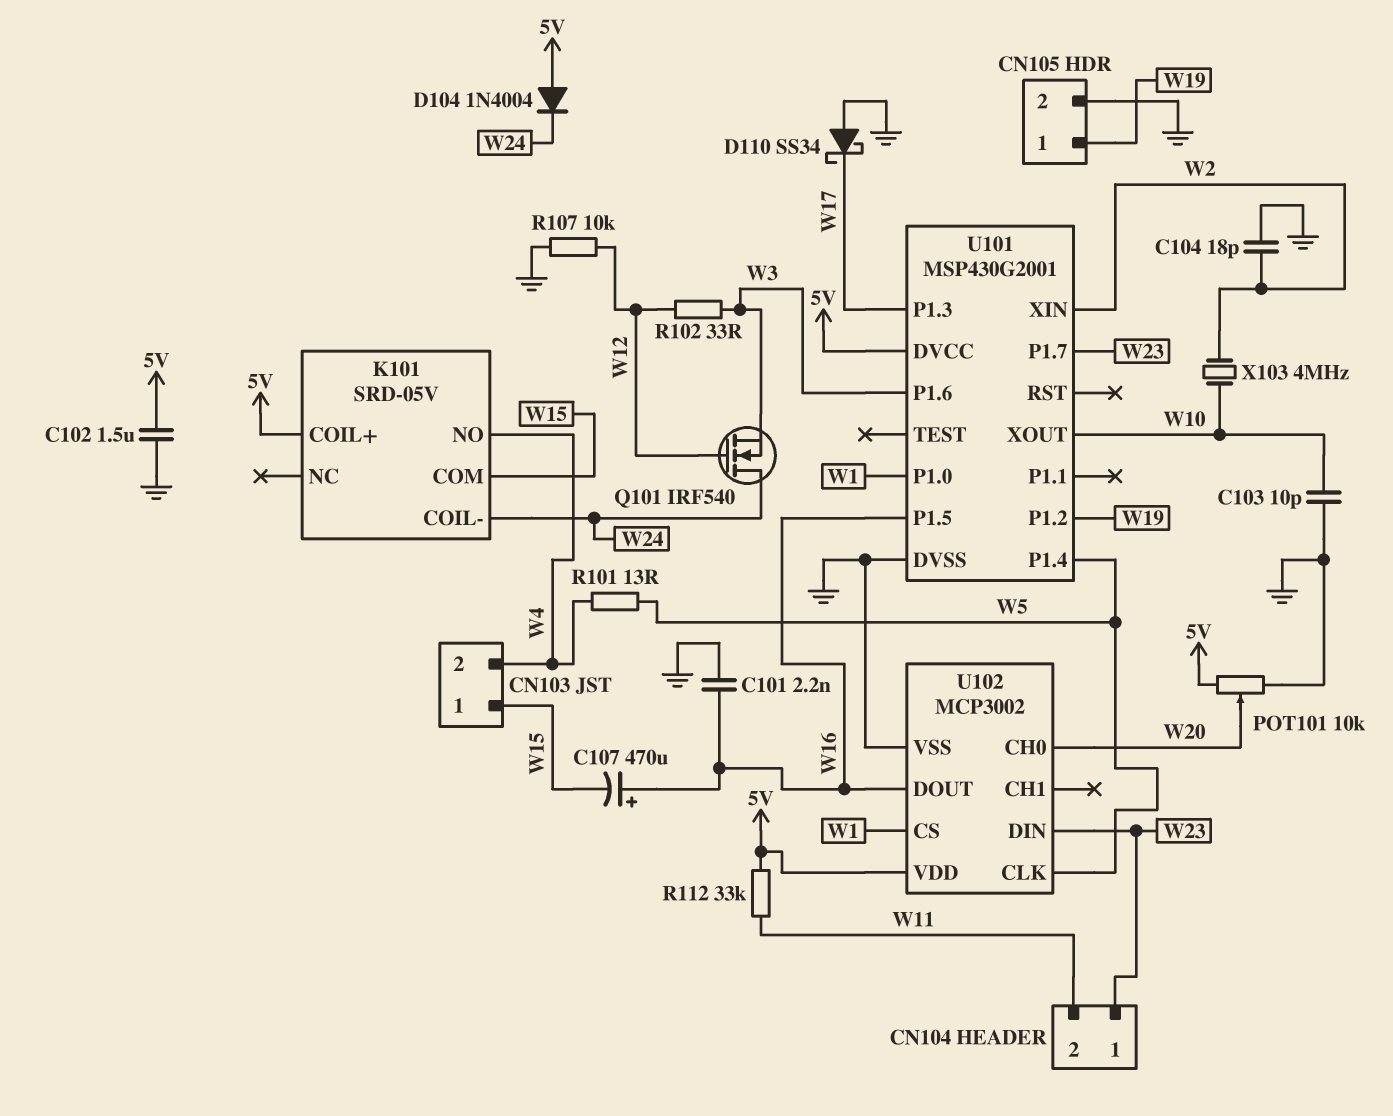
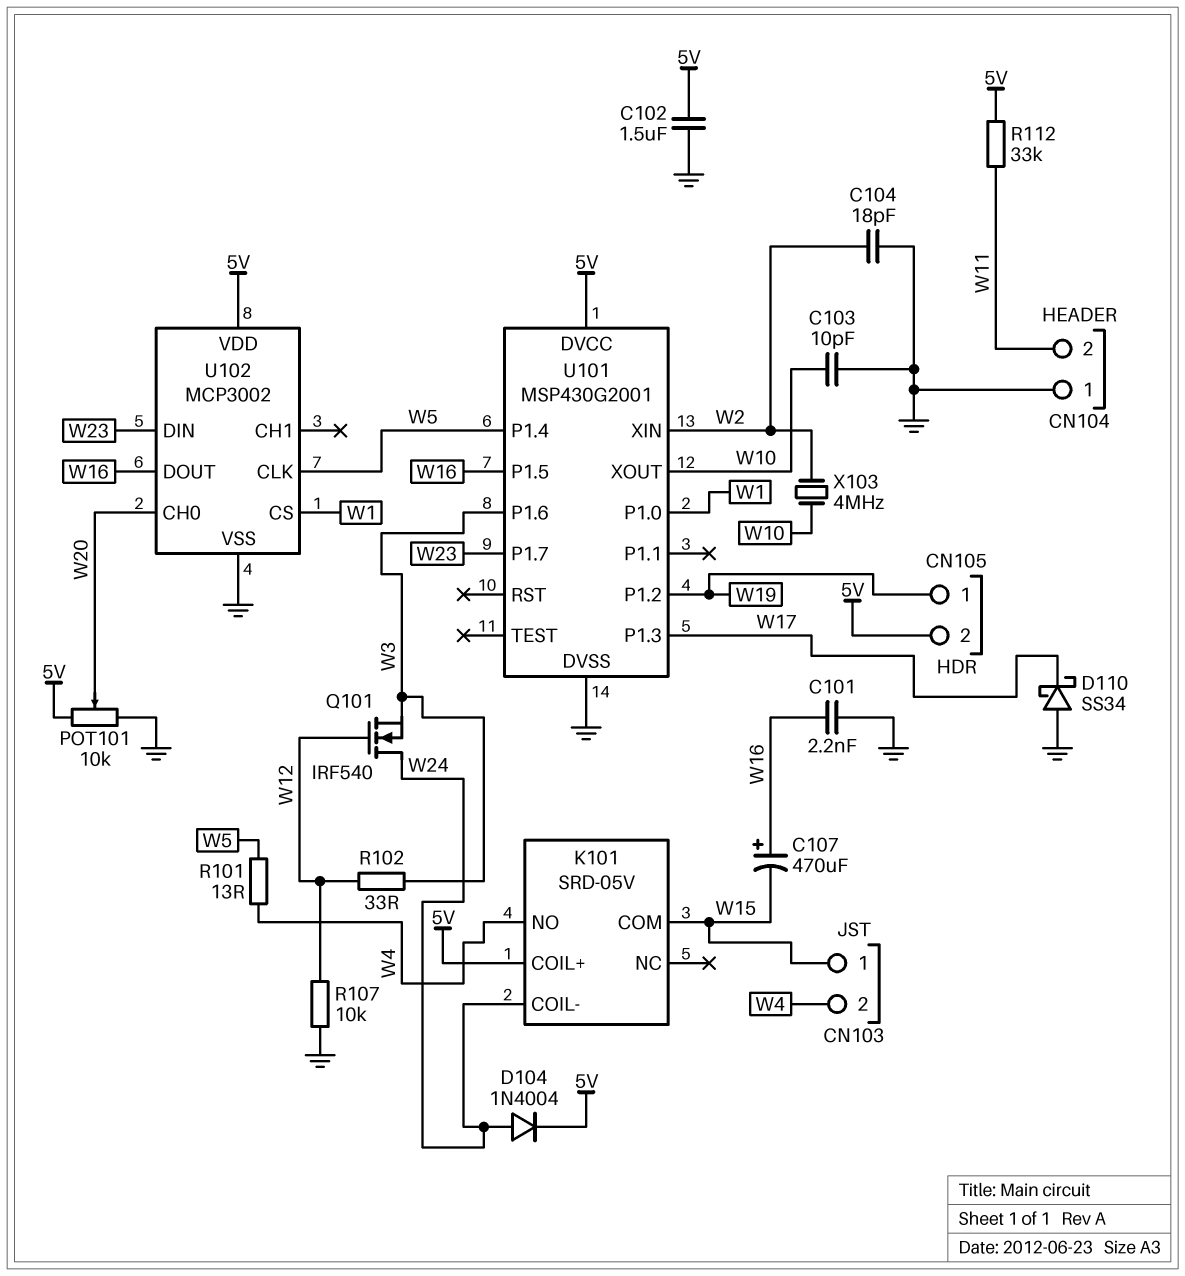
CN104 pin 1: W23 -> GND
CN105 pin 2: GND -> 5V
D104: diode 1N4004 (A 5V, K W24) -> diode 1N4004 (A W24, K 5V)

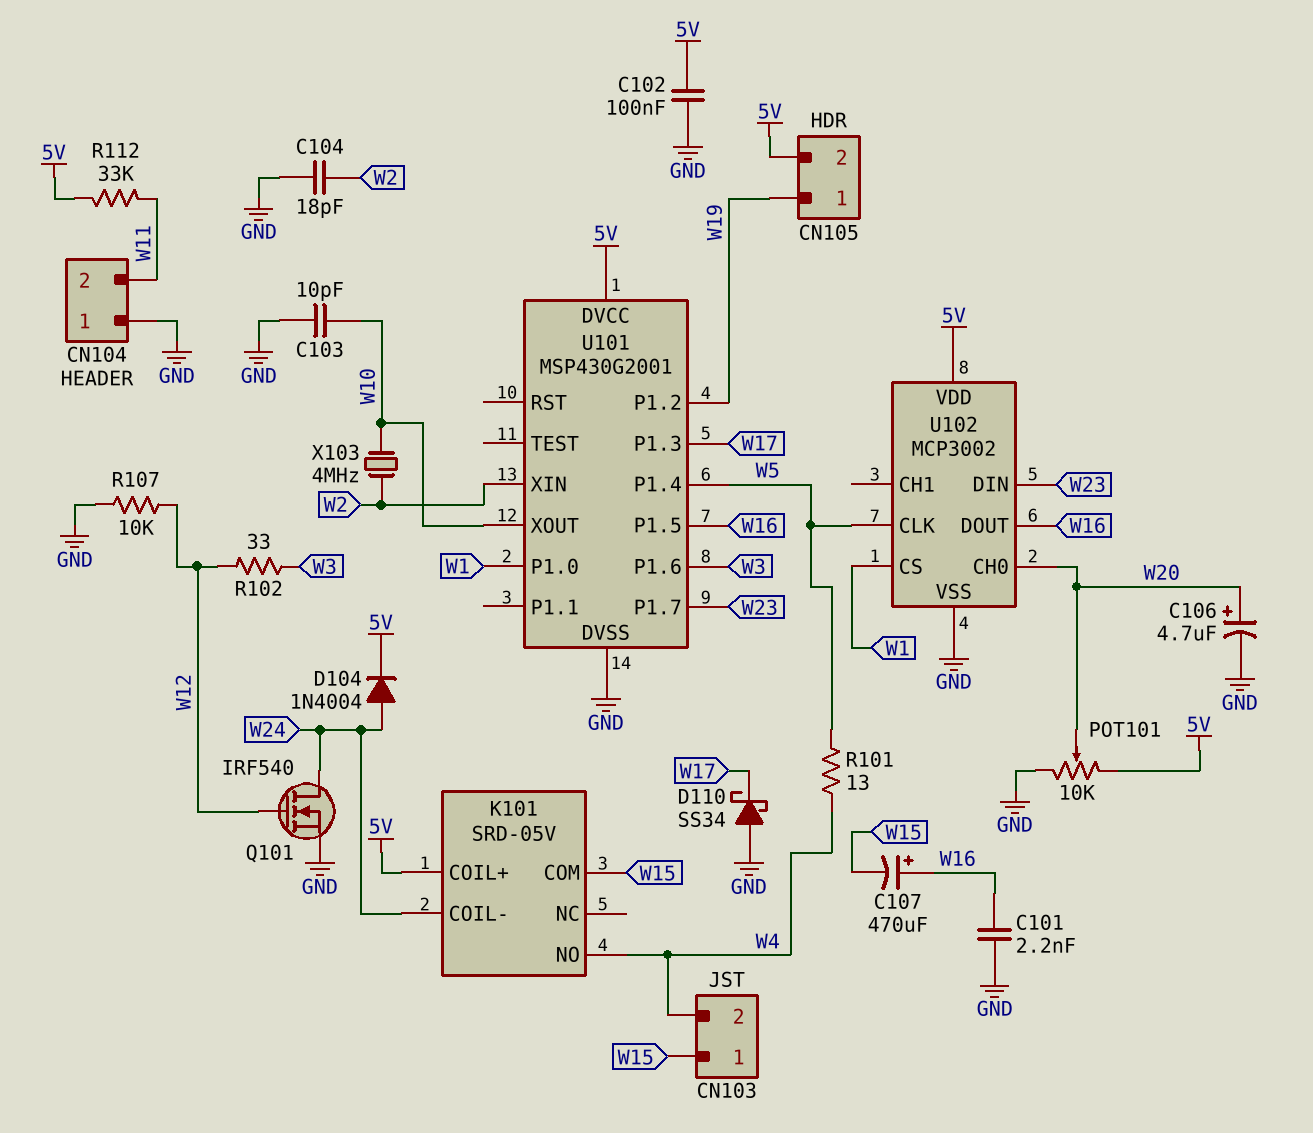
C102: 1.5uF (5V, GND) -> 100nF (5V, GND)
C106: none -> 4.7uF (plus W20, minus GND)
Q101: NMOS IRF540 (G W12, D W24, S W3) -> NMOS IRF540 (G W12, D W24, S GND)

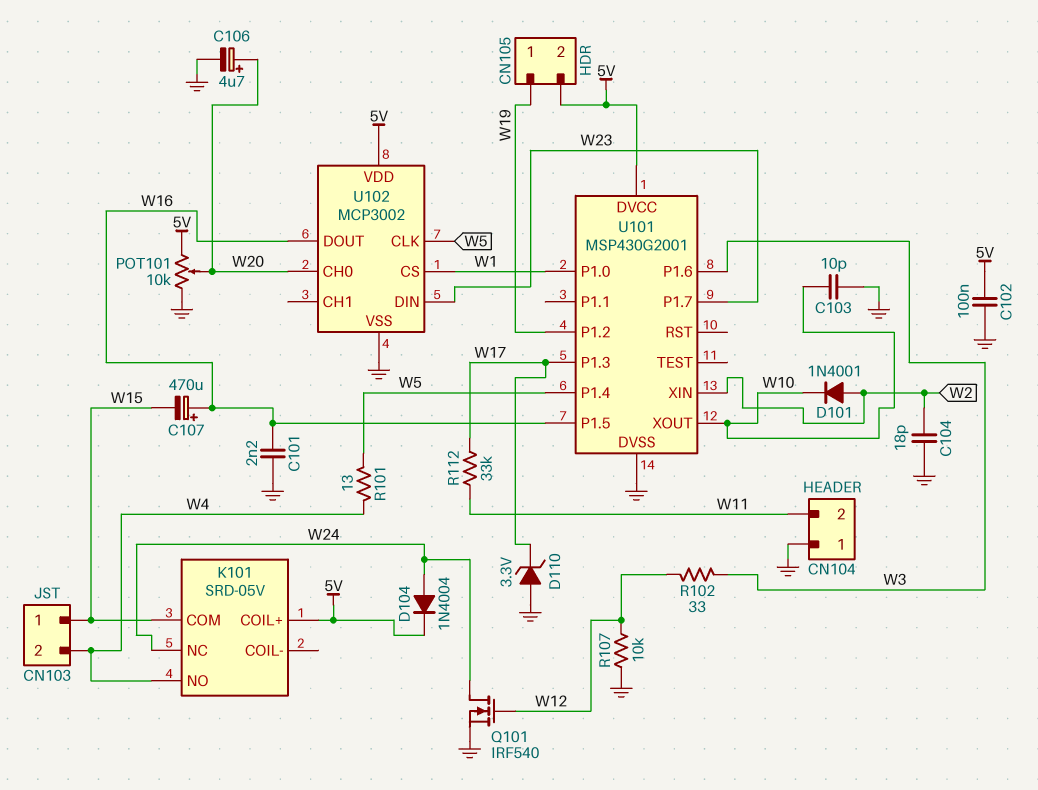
D101: none -> diode 1N4001 (A W2, K W10)
D110: schottky SS34 (A GND, K W17) -> zener 3.3V (A GND, K W17)
K101 pin COIL-: W24 -> none
K101 pin NC: none -> W24
R112: 33k (5V, W11) -> 33k (W11, W17)
X103: 4MHz (W2, W10) -> none

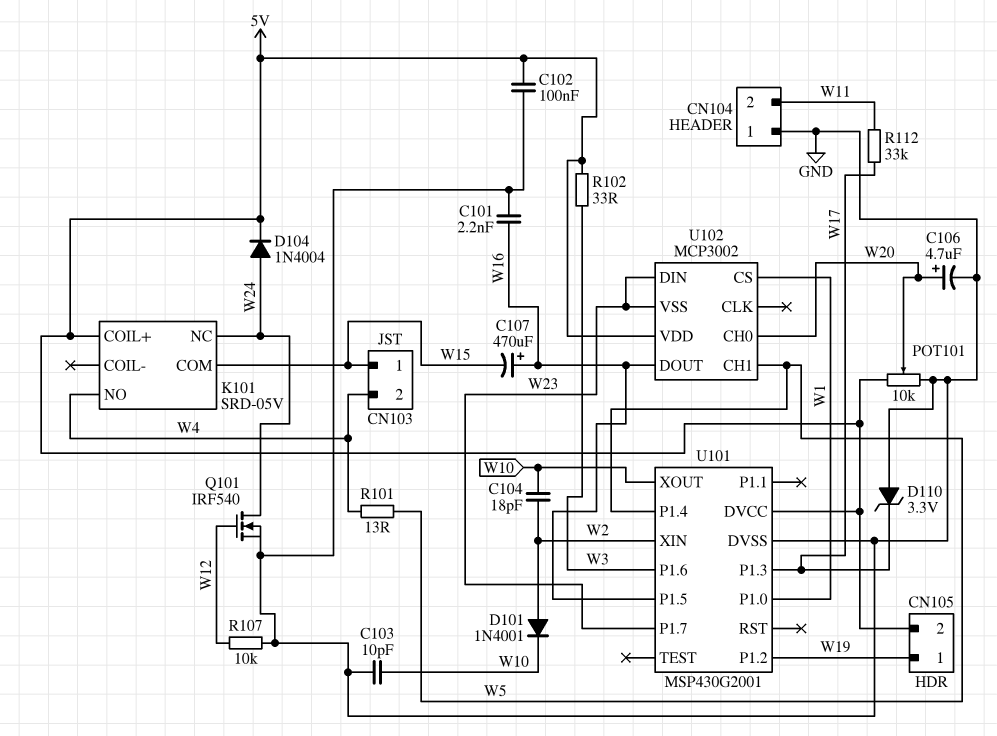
C104: 18pF (GND, W2) -> 18pF (W2, W10)
R102: 33 (W3, W12) -> 33 (5V, W3)
U102 pin CH1: none -> W5
U102 pin CLK: W5 -> none
U102 pin VSS: GND -> W23

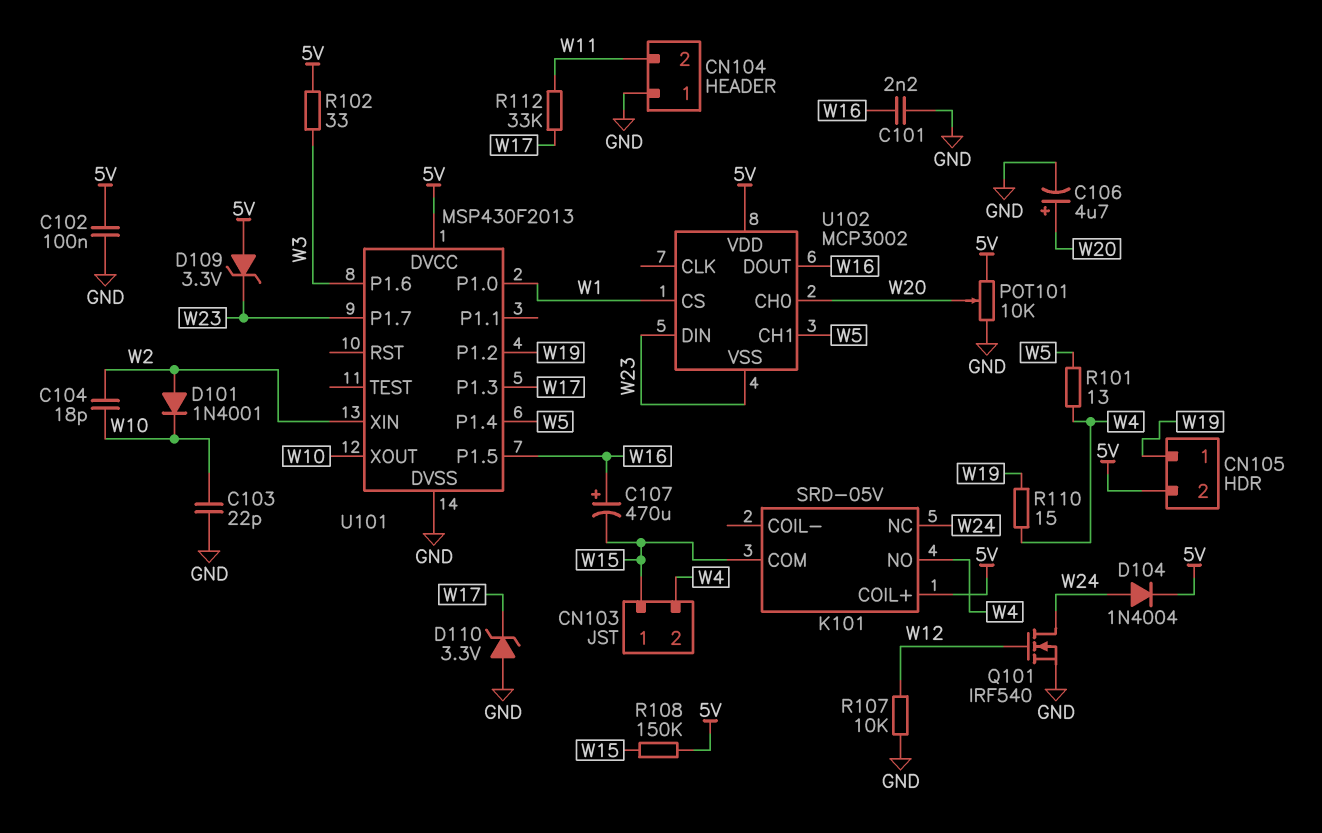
C103: 10pF (GND, W10) -> 22pF (GND, W10)
D109: none -> zener 3.3V (A 5V, K W23)
R108: none -> 150k (5V, W15)
R110: none -> 15 (W4, W19)
U101: MSP430G2001 -> MSP430F2013

